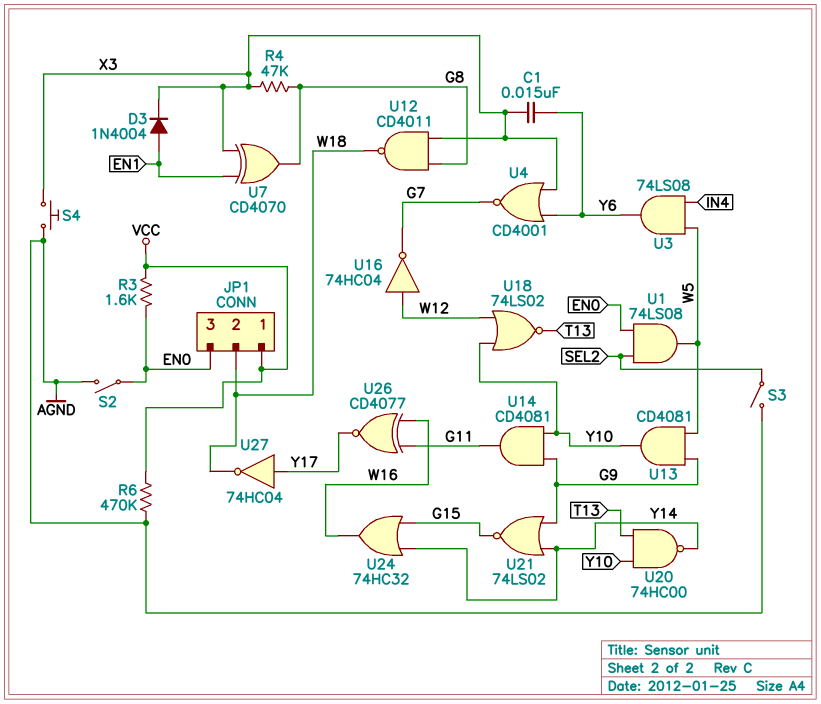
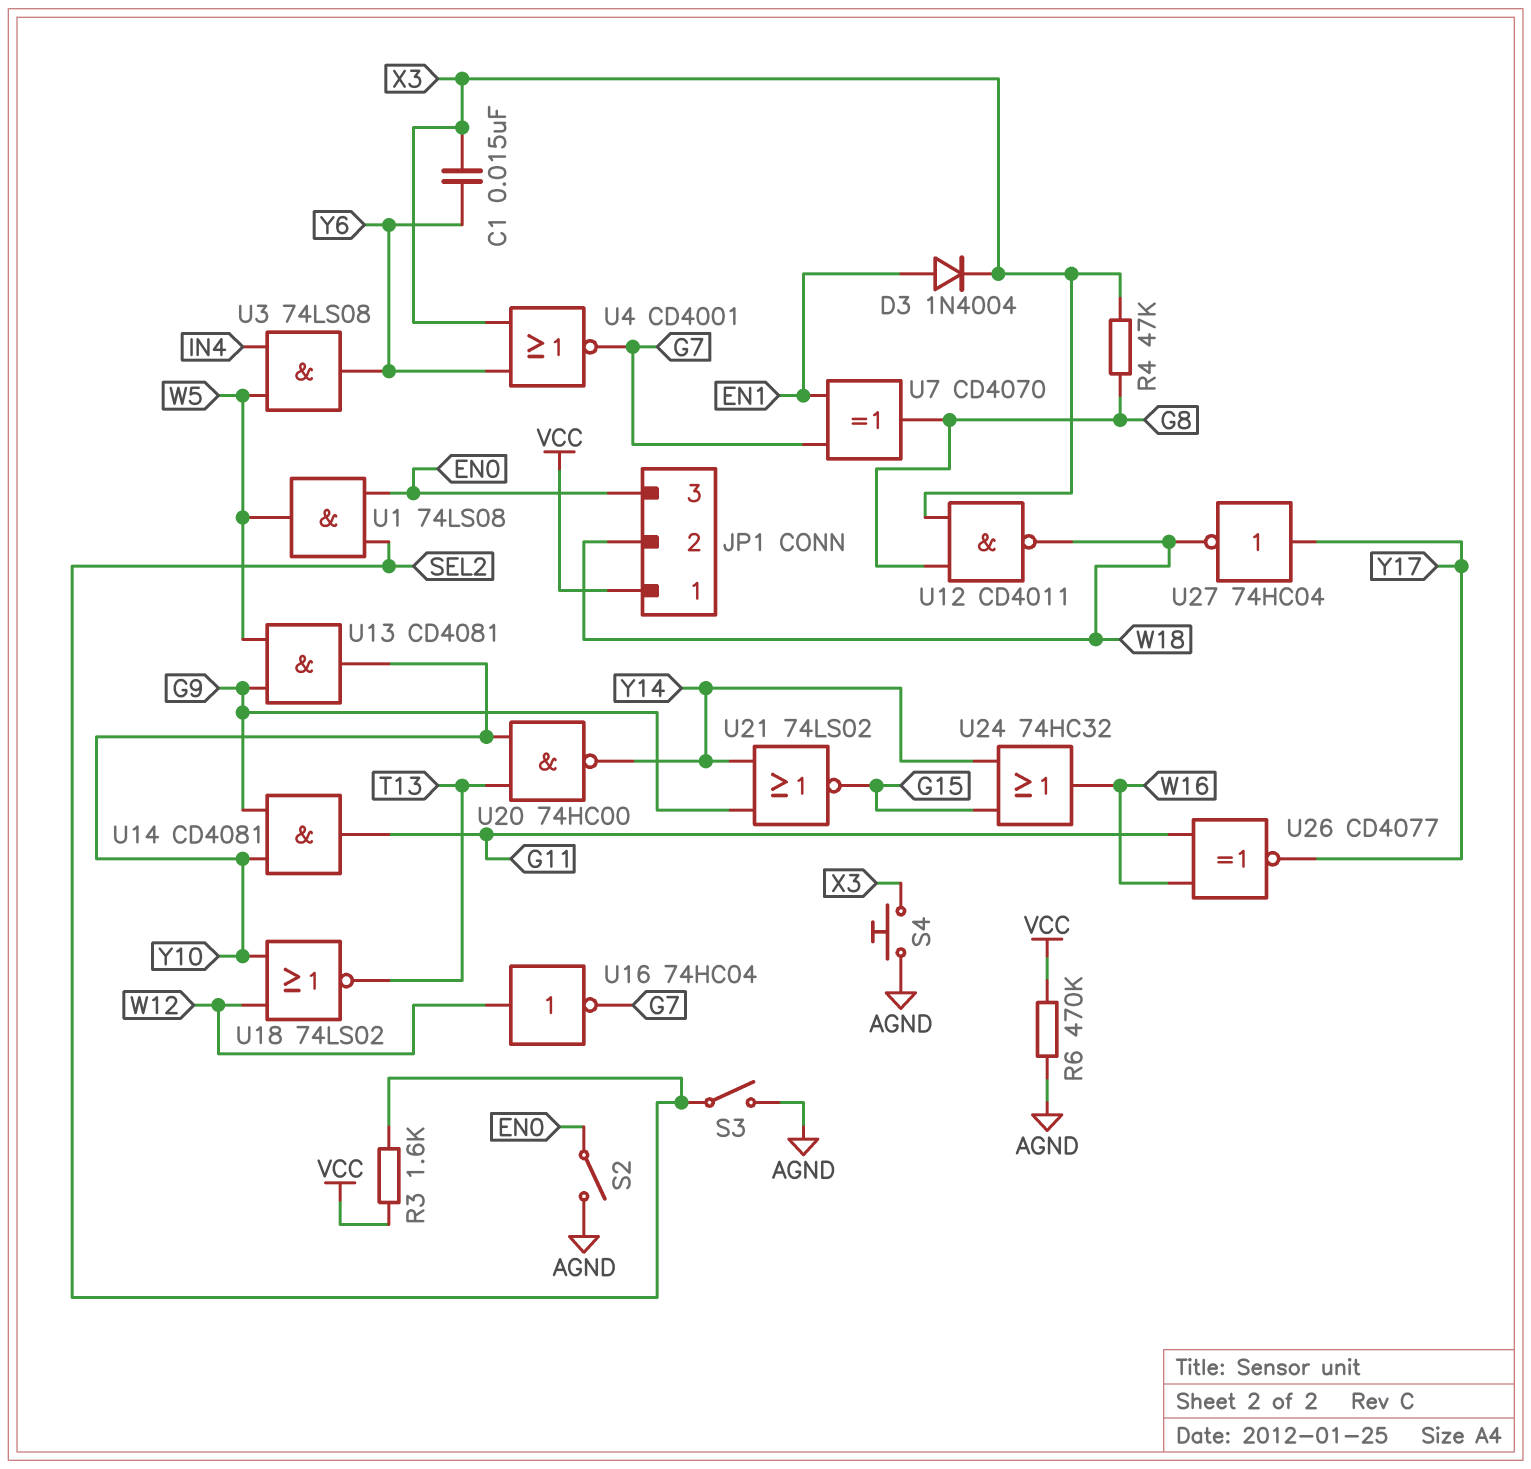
R3: 1.6k (EN0, VCC) -> 1.6k (SEL2, VCC)
U7: XOR CD4070 (in EN1, in X3, out G8) -> XOR CD4070 (in EN1, in G7, out G8)

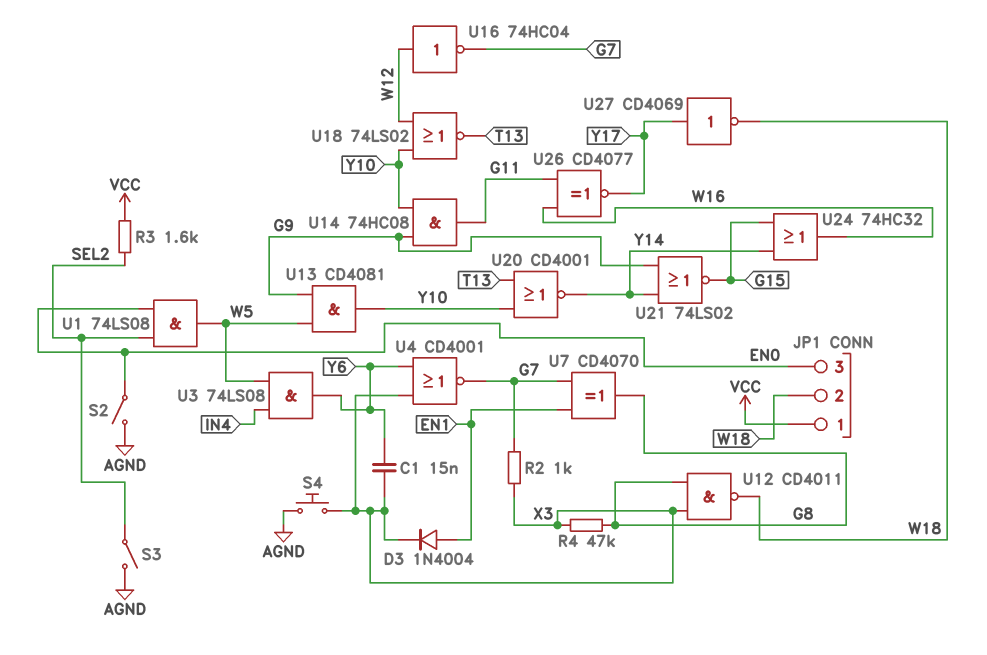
R2: none -> 1k (G7, X3)
R6: 470k (AGND, VCC) -> none
U14: AND CD4081 (in G9, in Y10, out G11) -> AND 74HC08 (in G9, in Y10, out G11)
U20: NAND 74HC00 (in T13, in Y10, out Y14) -> NOR CD4001 (in T13, in Y10, out Y14)
U27: NOT 74HC04 (in Y17, out W18) -> NOT CD4069 (in Y17, out W18)

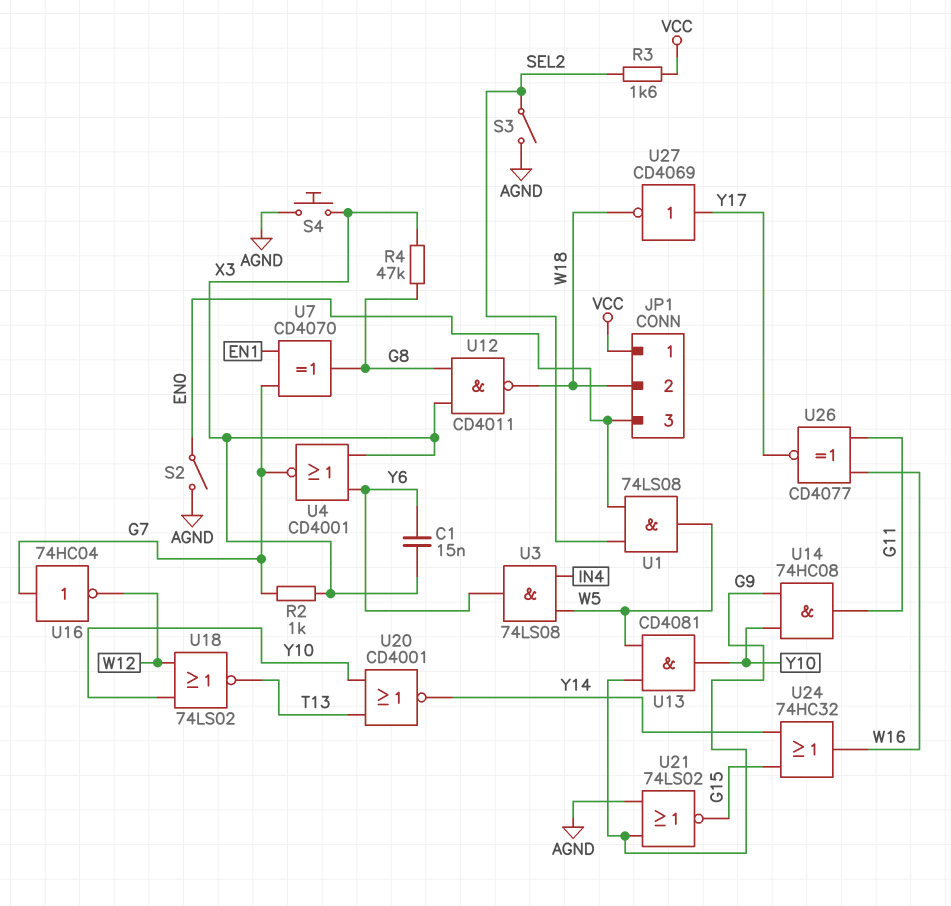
D3: diode 1N4004 (A EN1, K X3) -> none
U16: NOT 74HC04 (in W12, out G7) -> NOT 74HC04 (in G7, out W12)
U21: NOR 74LS02 (in G9, in Y14, out G15) -> NOR 74LS02 (in AGND, in G9, out G15)

